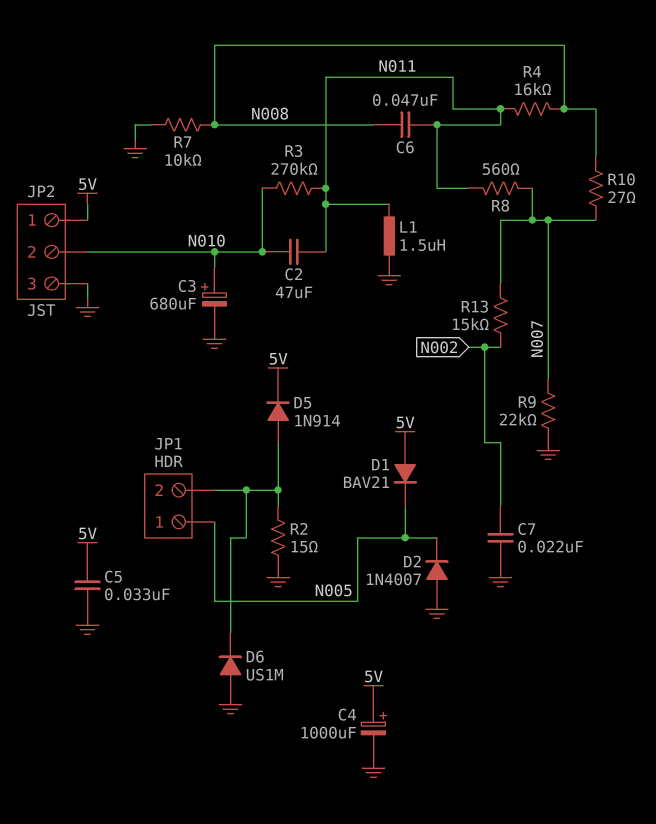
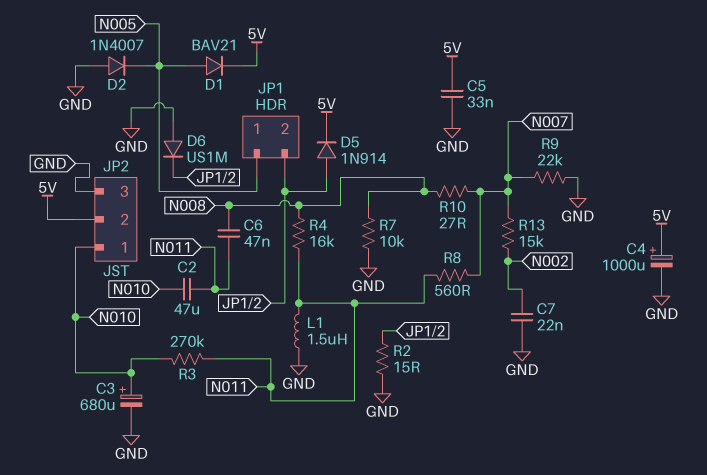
D1: diode BAV21 (A 5V, K N005) -> diode BAV21 (A N005, K 5V)
JP2 pin 1: 5V -> N010
JP2 pin 2: N010 -> 5V

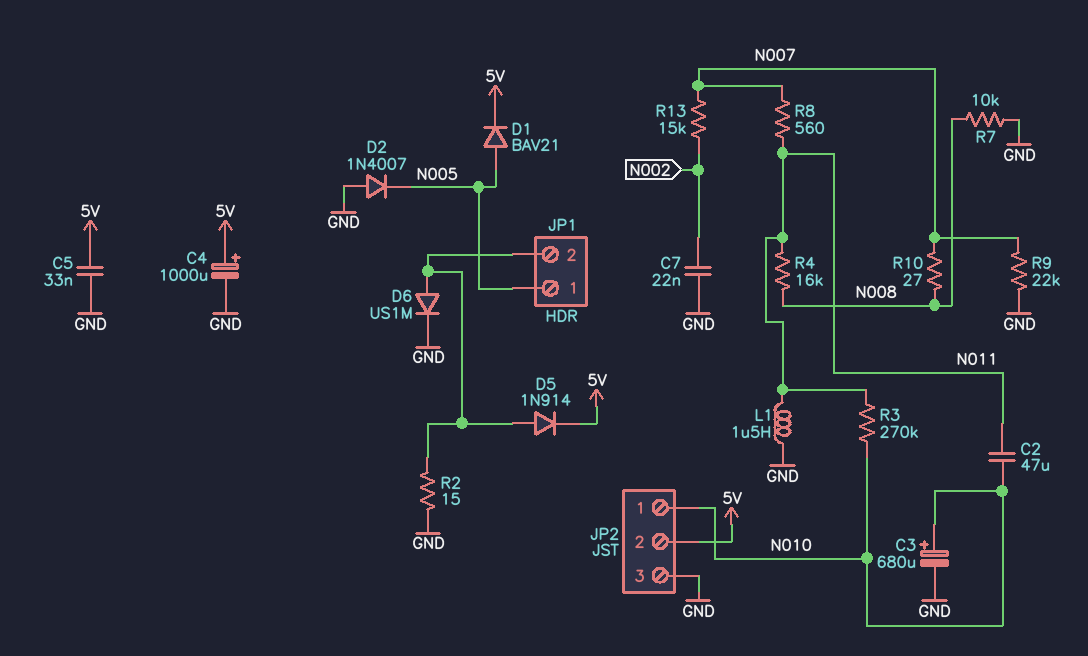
C6: 47nF (N008, N011) -> none
D6: diode US1M (A GND, K JP1/2) -> diode US1M (A JP1/2, K GND)

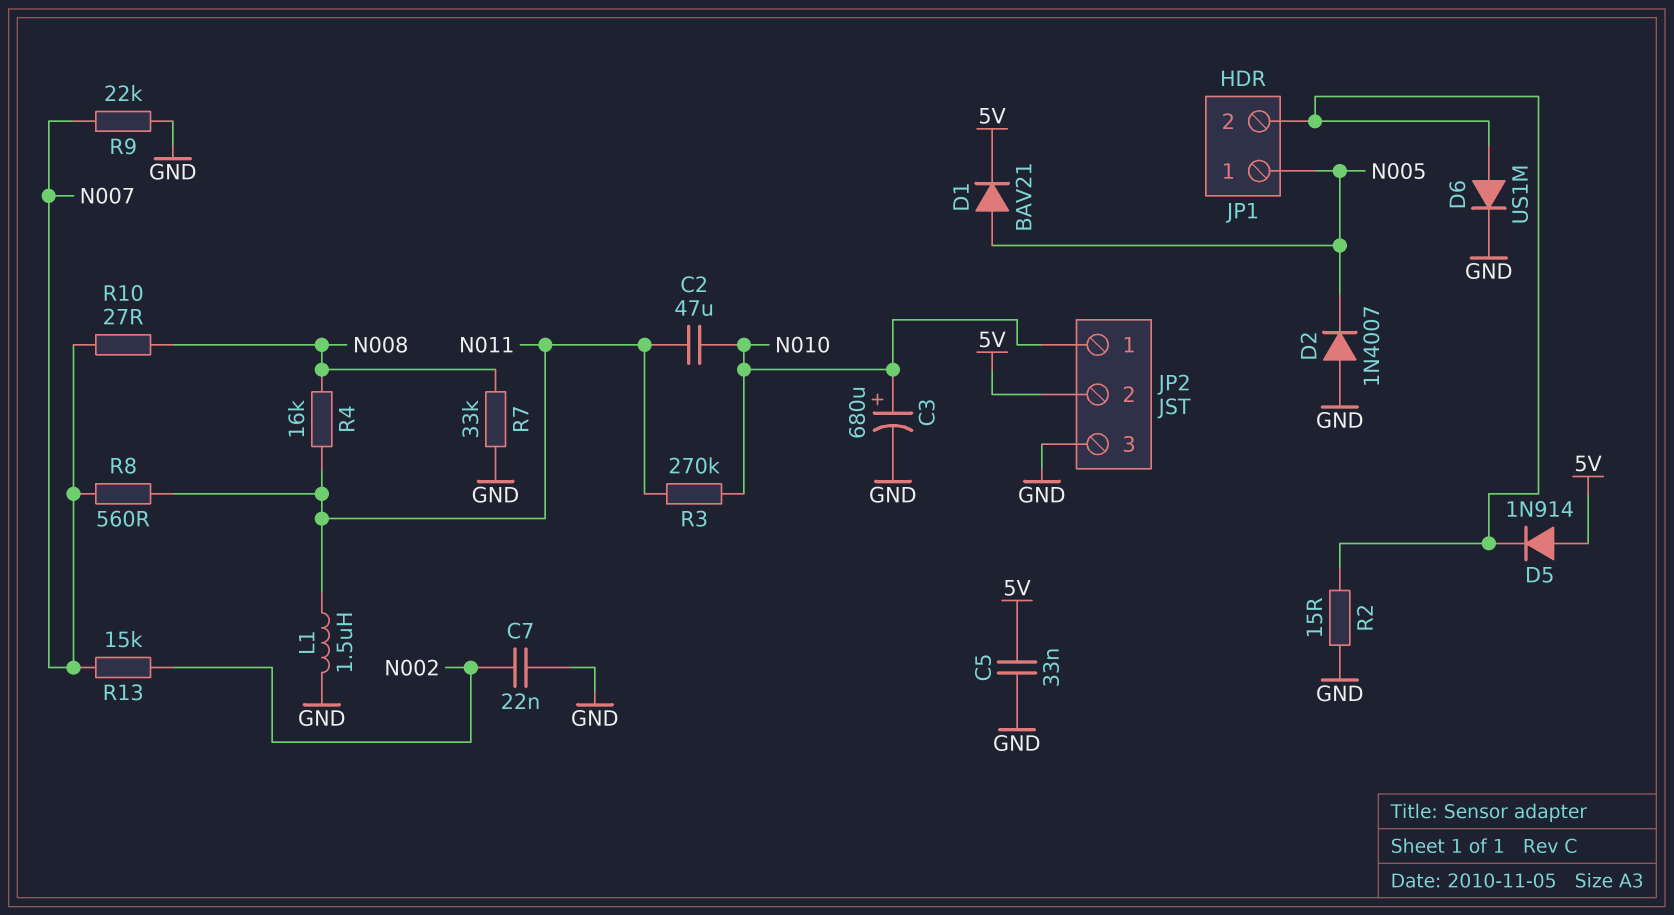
C4: 1000uF (plus 5V, minus GND) -> none
D5: diode 1N914 (A JP1/2, K 5V) -> diode 1N914 (A 5V, K JP1/2)
R7: 10k (GND, N008) -> 33k (GND, N008)

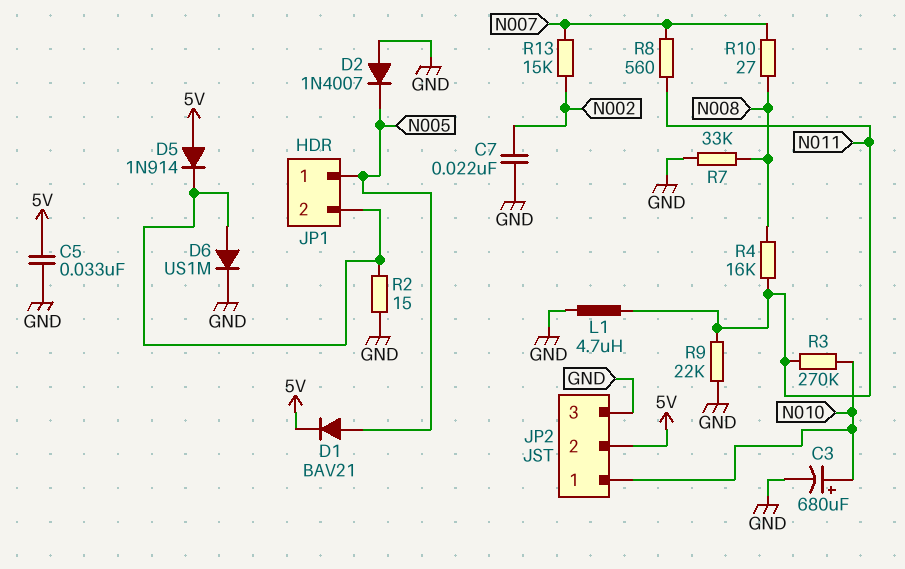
C2: 47uF (N010, N011) -> none
L1: 1.5uH (GND, N011) -> 4.7uH (GND, N011)
R9: 22k (GND, N007) -> 22k (GND, N011)

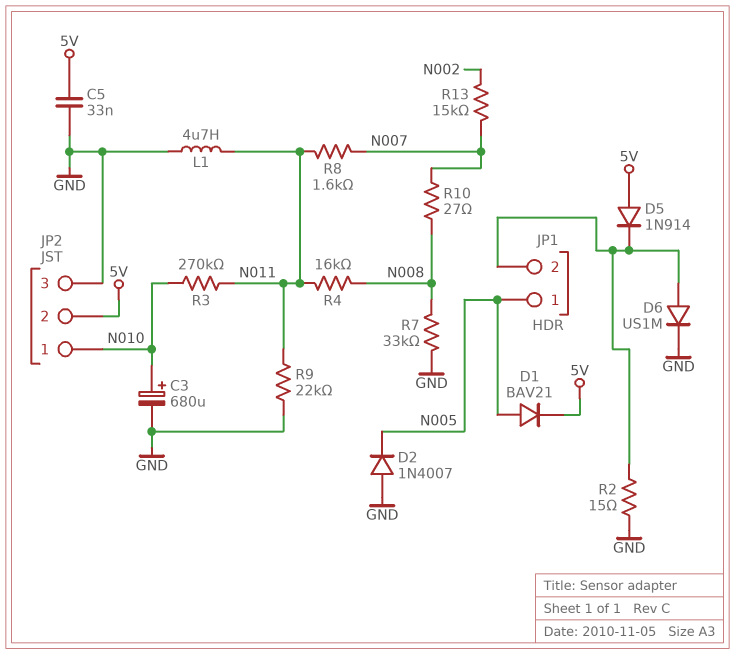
C7: 22nF (GND, N002) -> none
R8: 560 (N007, N011) -> 1.6k (N007, N011)

